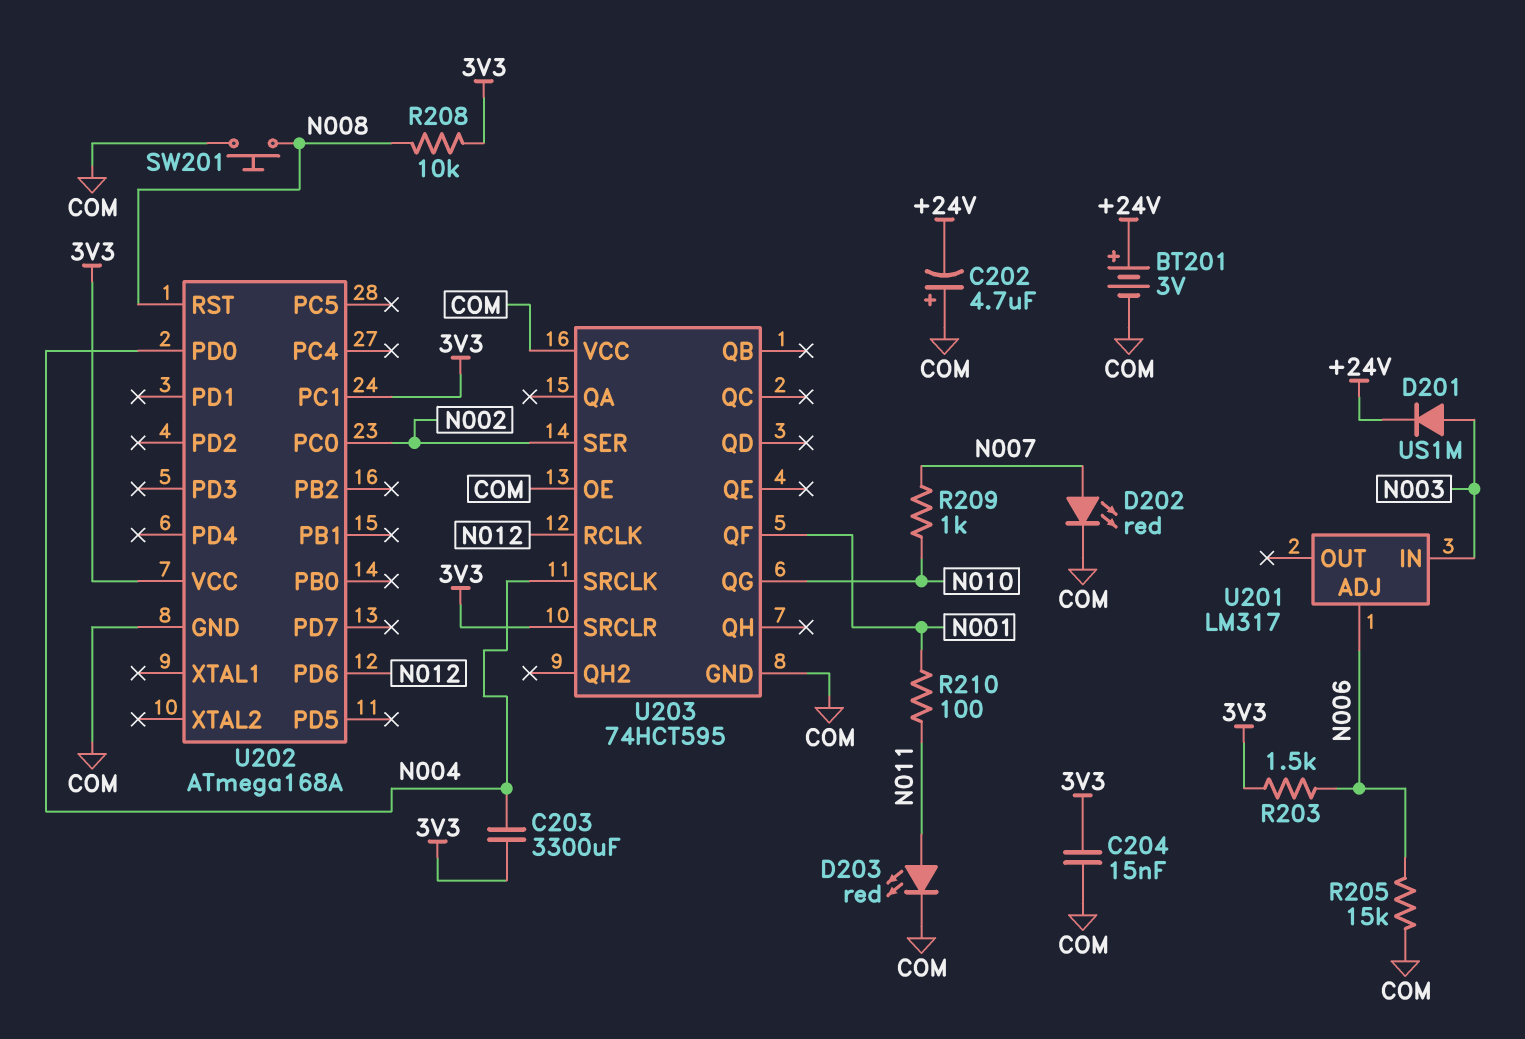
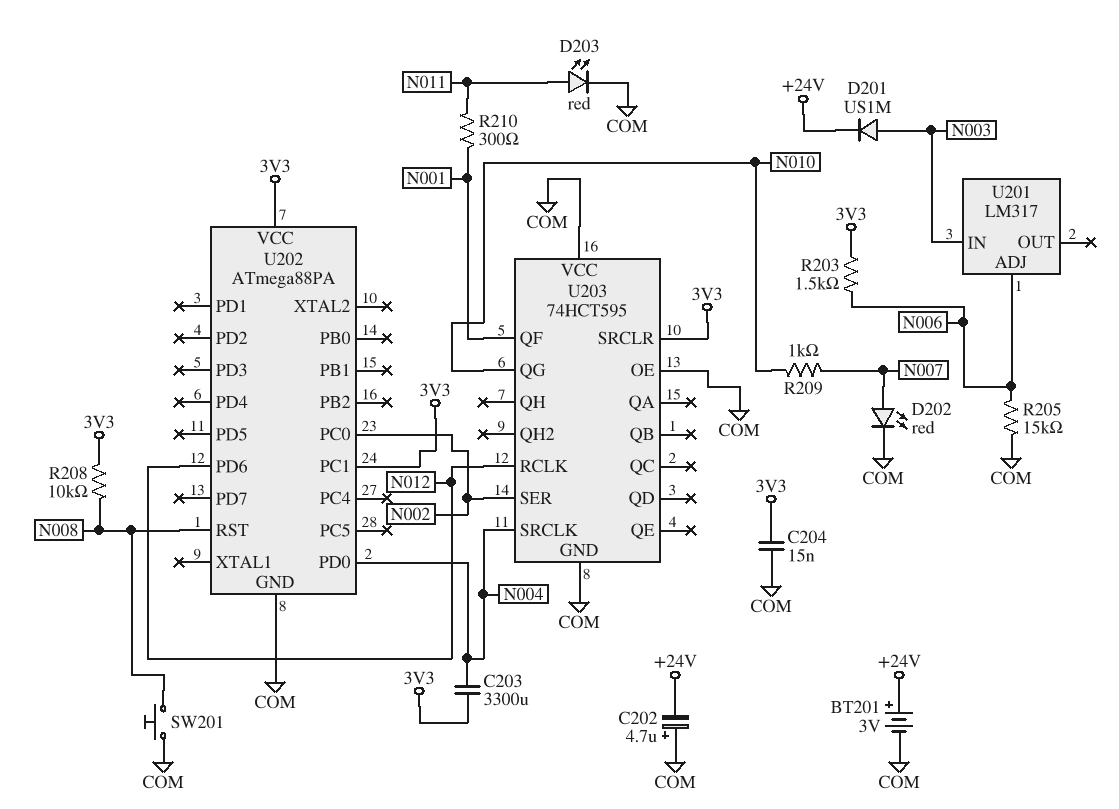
R210: 100 (N001, N011) -> 300 (N001, N011)
U202: ATmega168A -> ATmega88PA

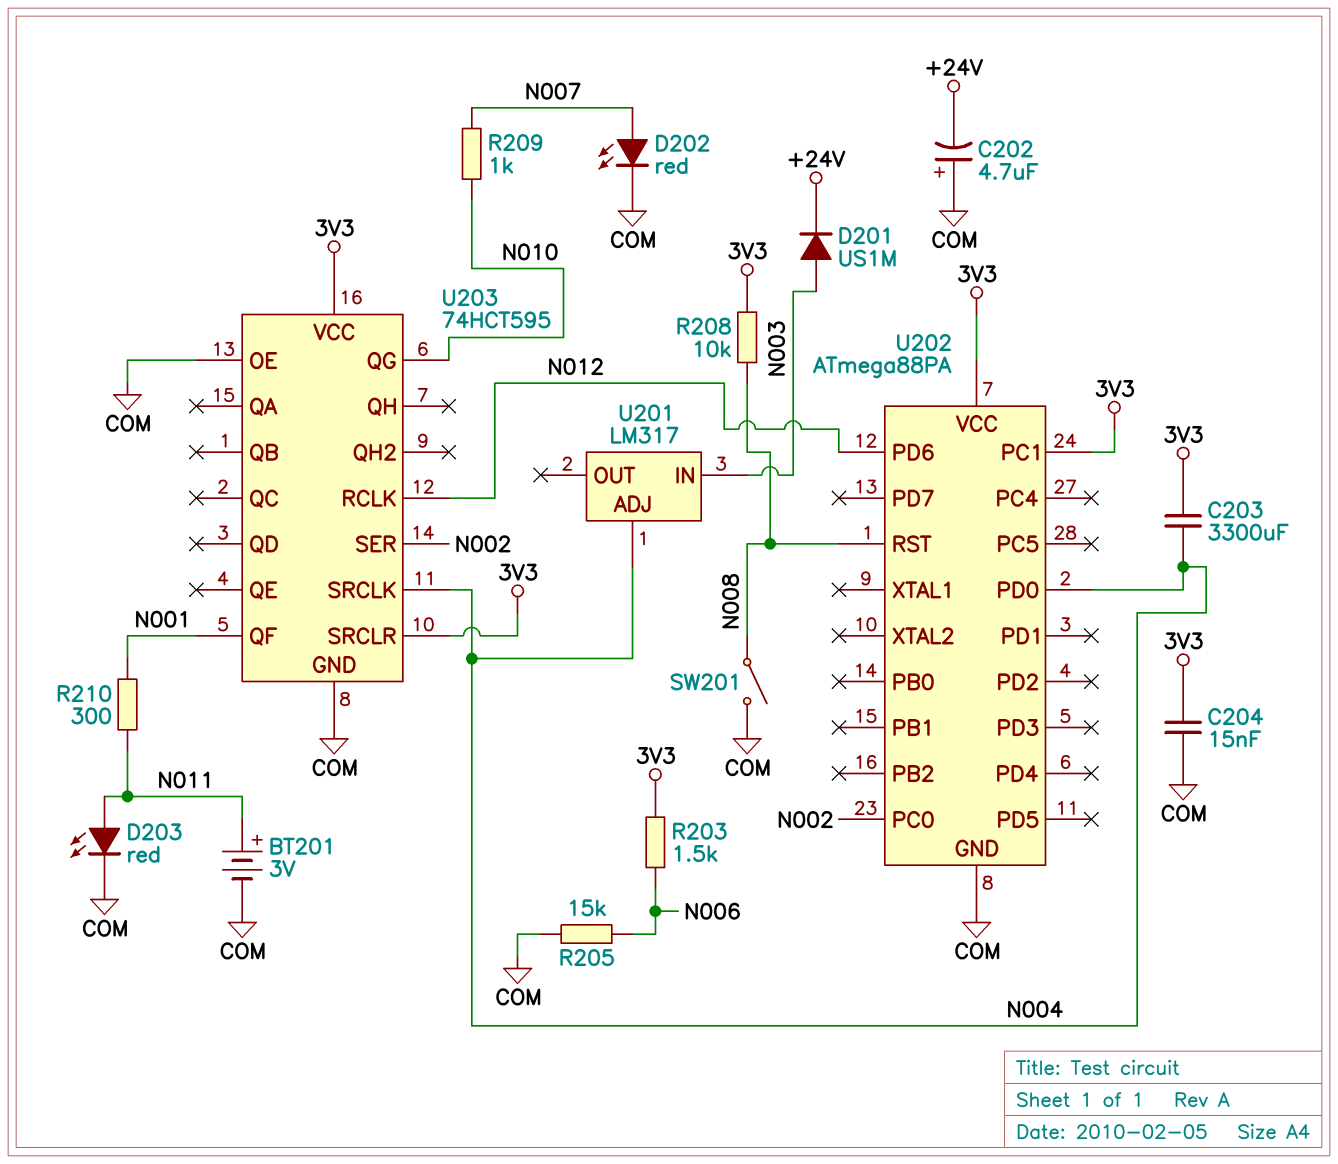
BT201: 3V (plus +24V, minus COM) -> 3V (plus N011, minus COM)
SW201: button (COM, N008) -> switch (COM, N008)
U201 pin ADJ: N006 -> N004
U203 pin VCC: COM -> 3V3

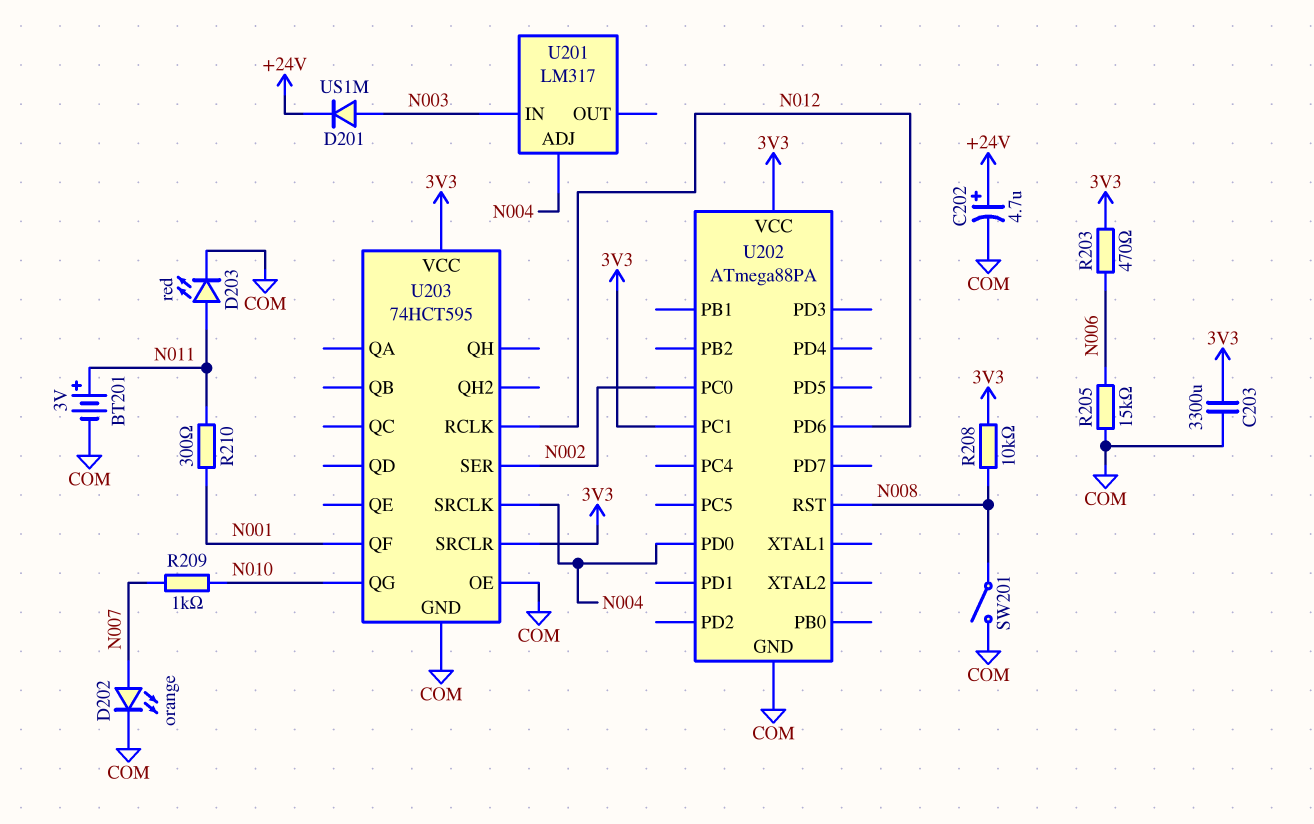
C202: 4.7uF (plus COM, minus +24V) -> 4.7uF (plus +24V, minus COM)
C203: 3300uF (3V3, N004) -> 3300uF (3V3, COM)
C204: 15nF (3V3, COM) -> none
D202: LED red (A N007, K COM) -> LED orange (A N007, K COM)
R203: 1.5k (3V3, N006) -> 470 (3V3, N006)

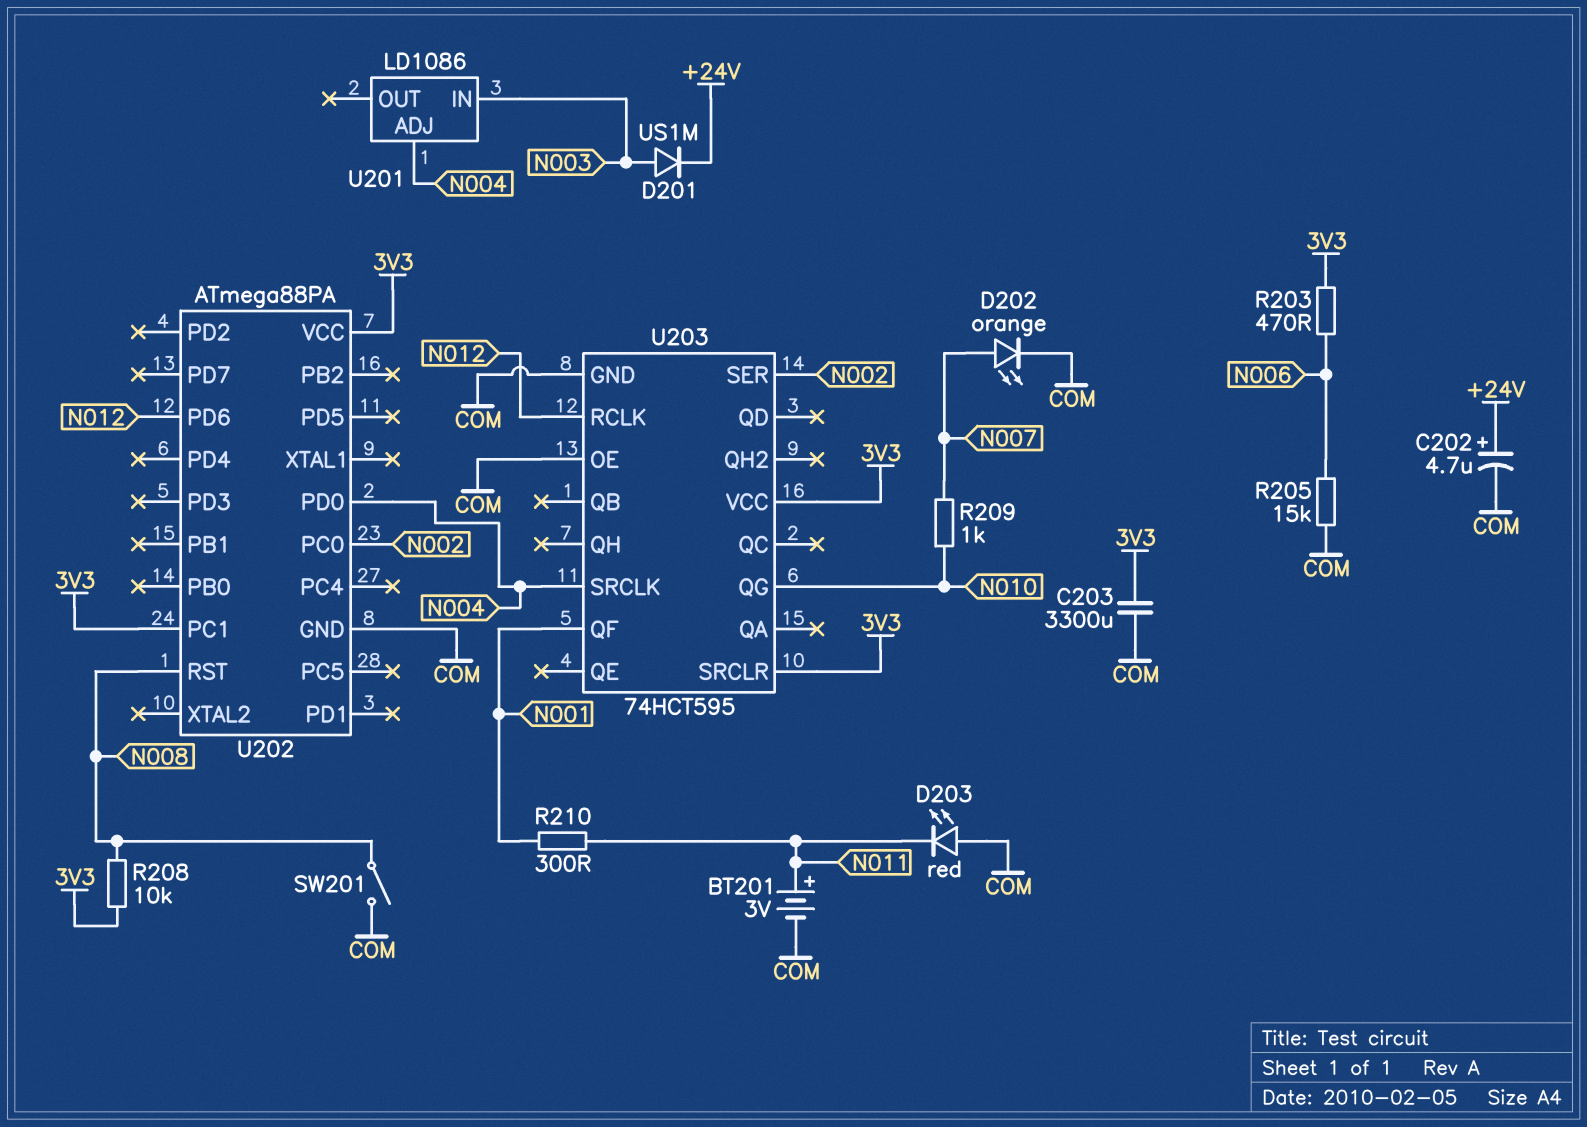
D203: LED red (A N011, K COM) -> LED red (A COM, K N011)
U201: LM317 -> LD1086

